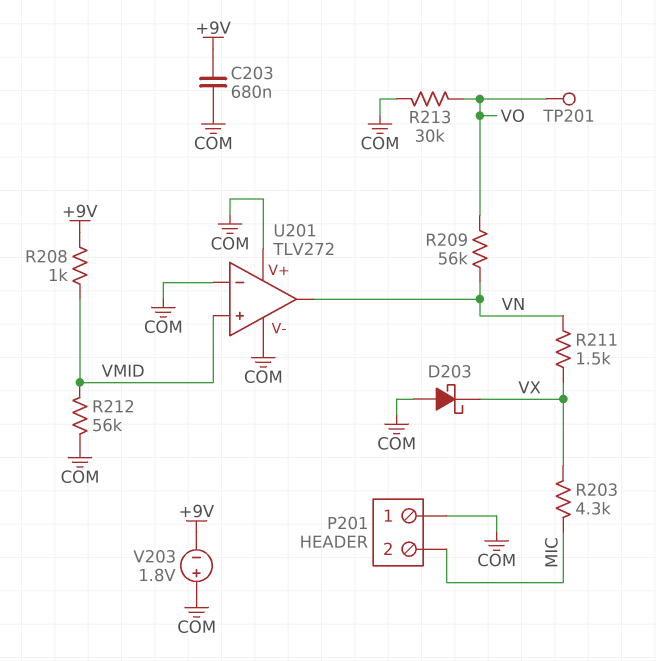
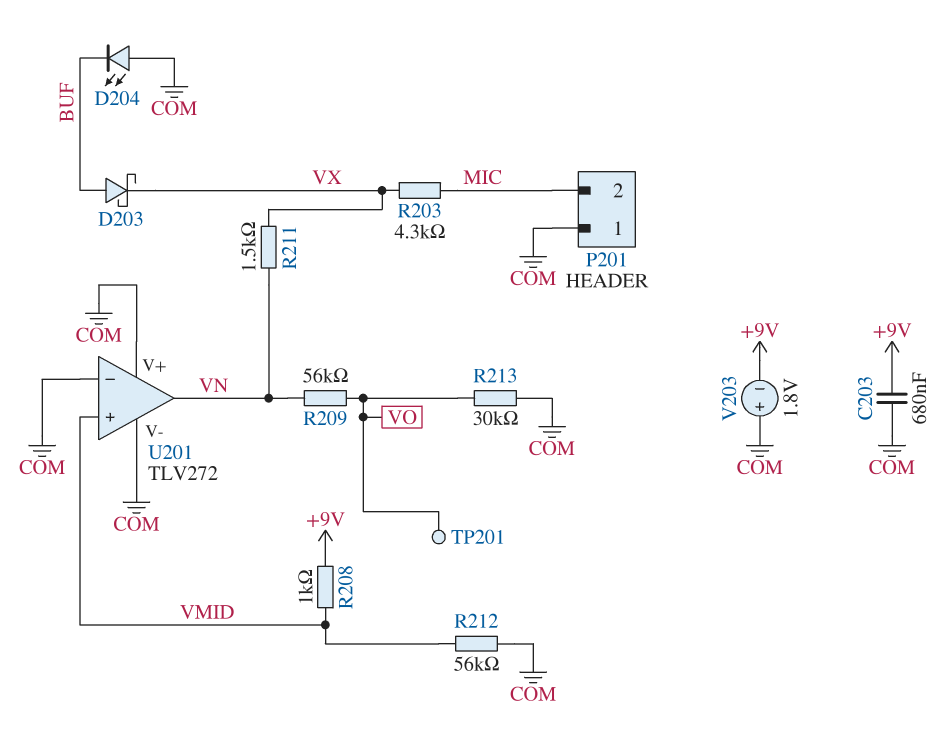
D203: schottky (A COM, K VX) -> schottky (A BUF, K VX)
D204: none -> LED (A COM, K BUF)

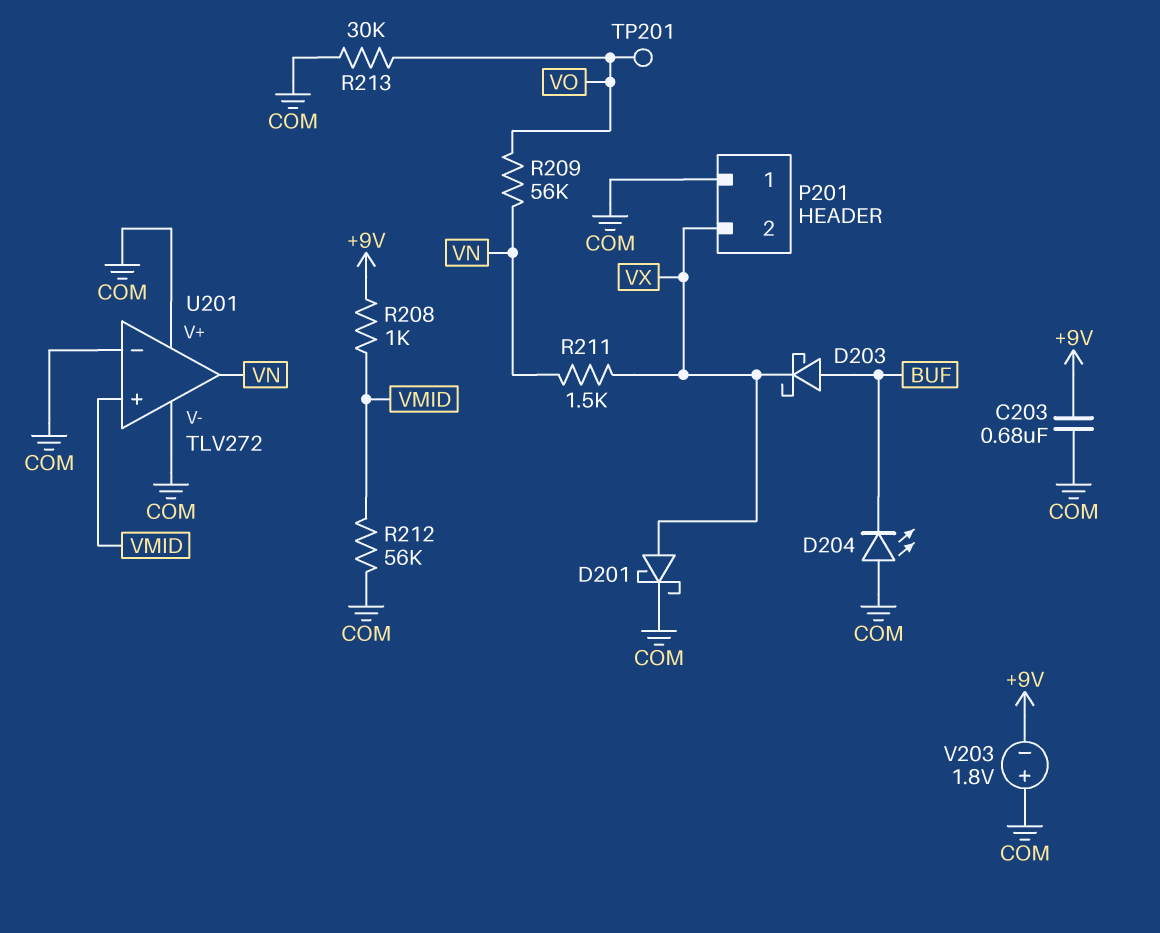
D201: none -> schottky (A VX, K COM)
P201 pin 2: MIC -> VX
R203: 4.3k (MIC, VX) -> none

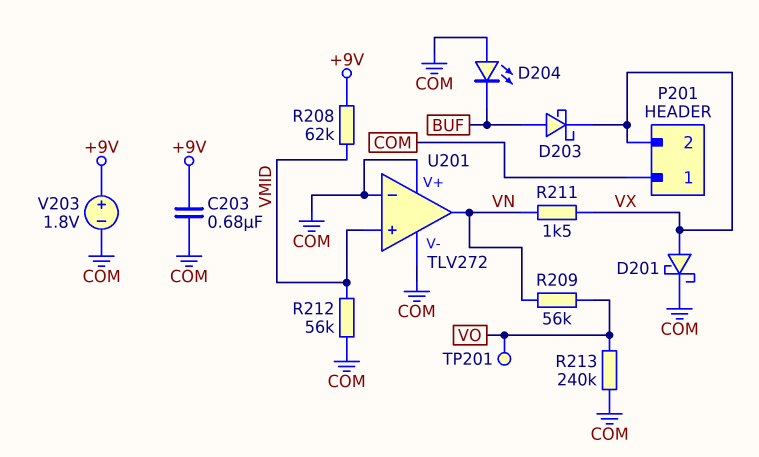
R208: 1k (+9V, VMID) -> 62k (+9V, VMID)
R213: 30k (COM, VO) -> 240k (COM, VO)
V203: 1.8V (plus COM, minus +9V) -> 1.8V (plus +9V, minus COM)

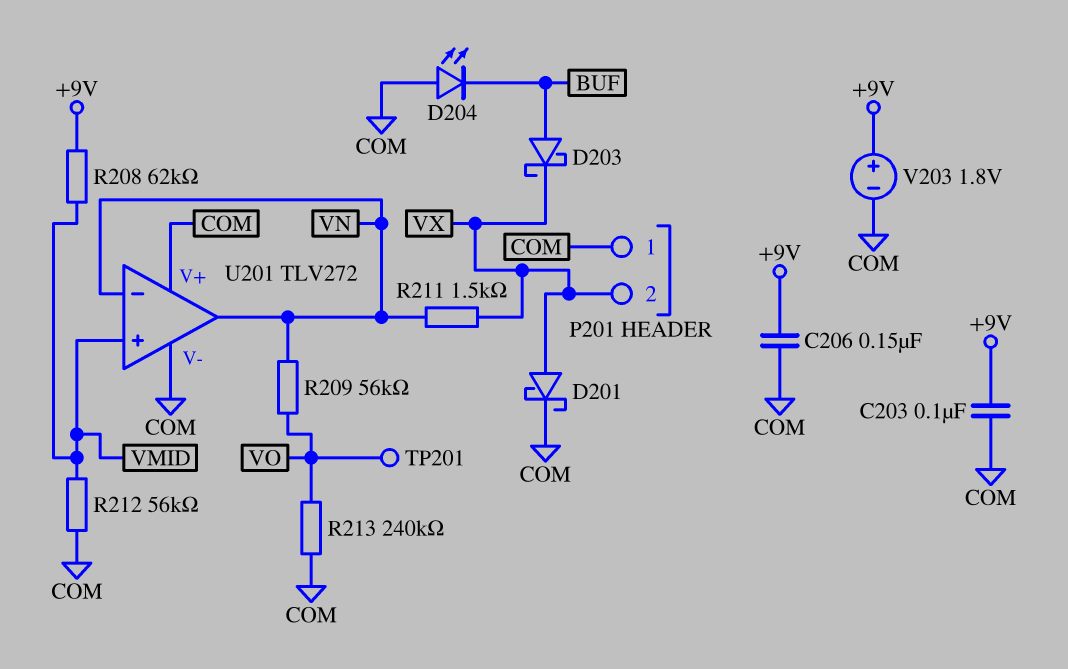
C203: 680nF (+9V, COM) -> 100nF (+9V, COM)
C206: none -> 150nF (+9V, COM)
U201 pin in-: COM -> VN

